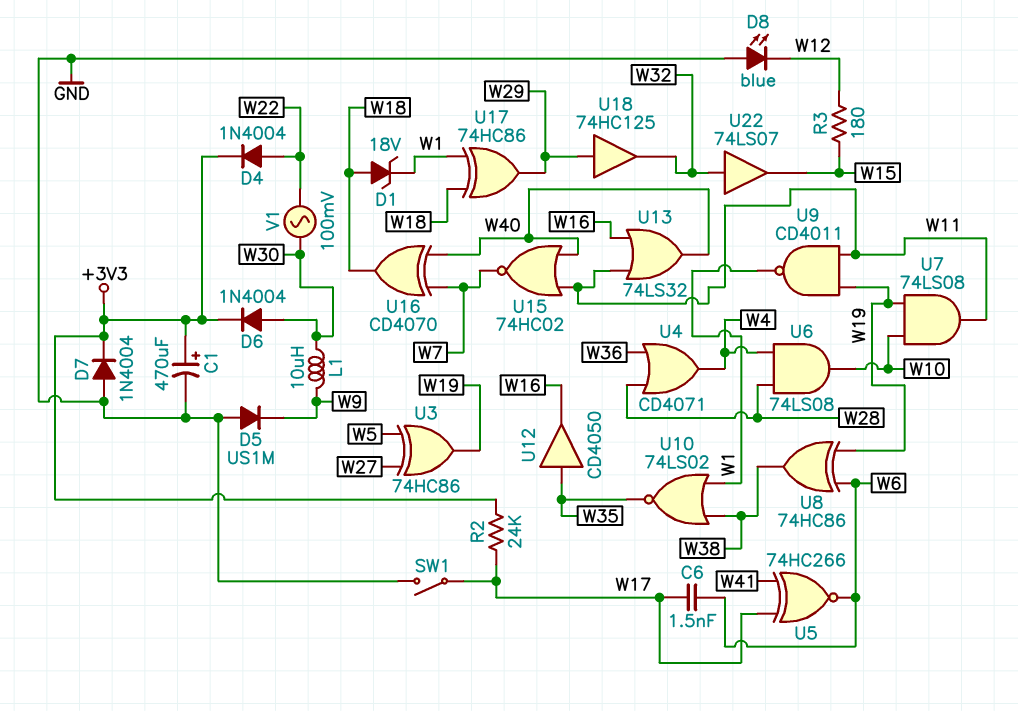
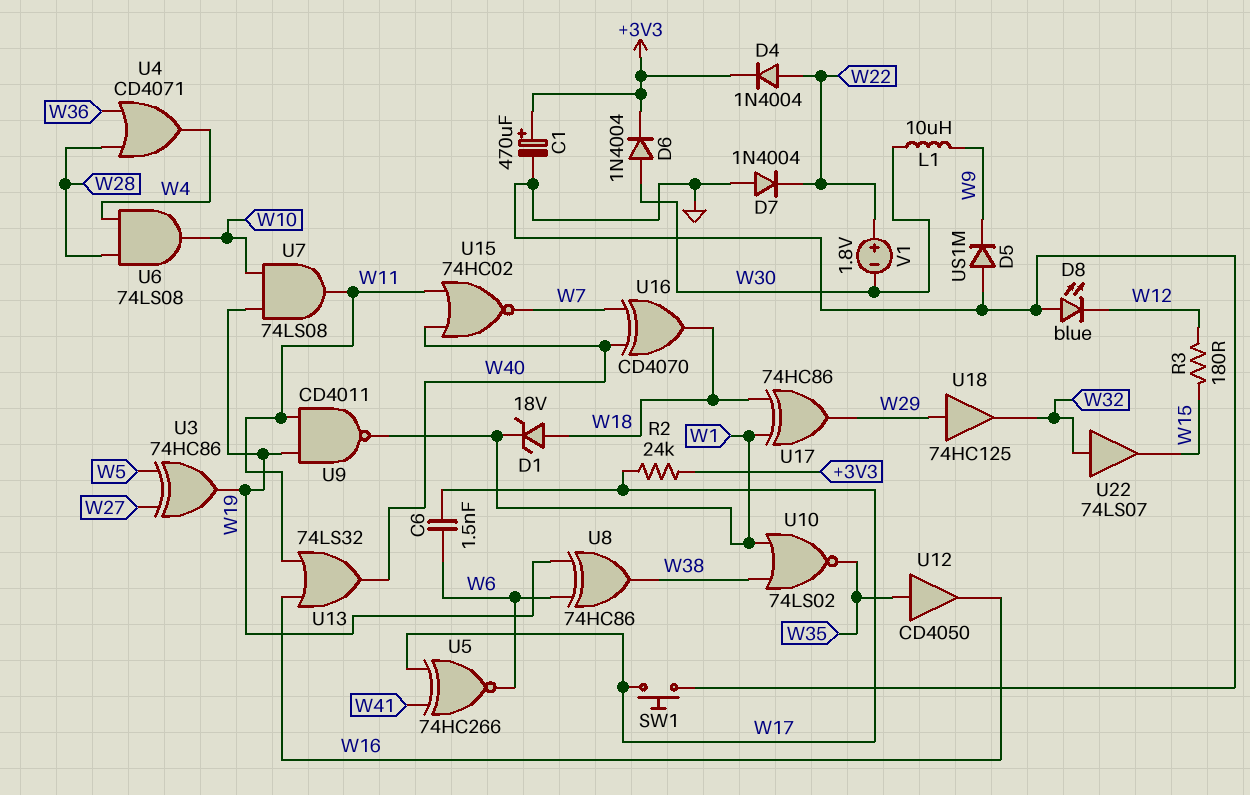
D7: diode 1N4004 (A GND, K +3V3) -> diode 1N4004 (A GND, K W22)
SW1: switch (GND, W17) -> button (GND, W17)
V1: AC 100mV (W22, W30) -> 1.8V (plus W22, minus W30)

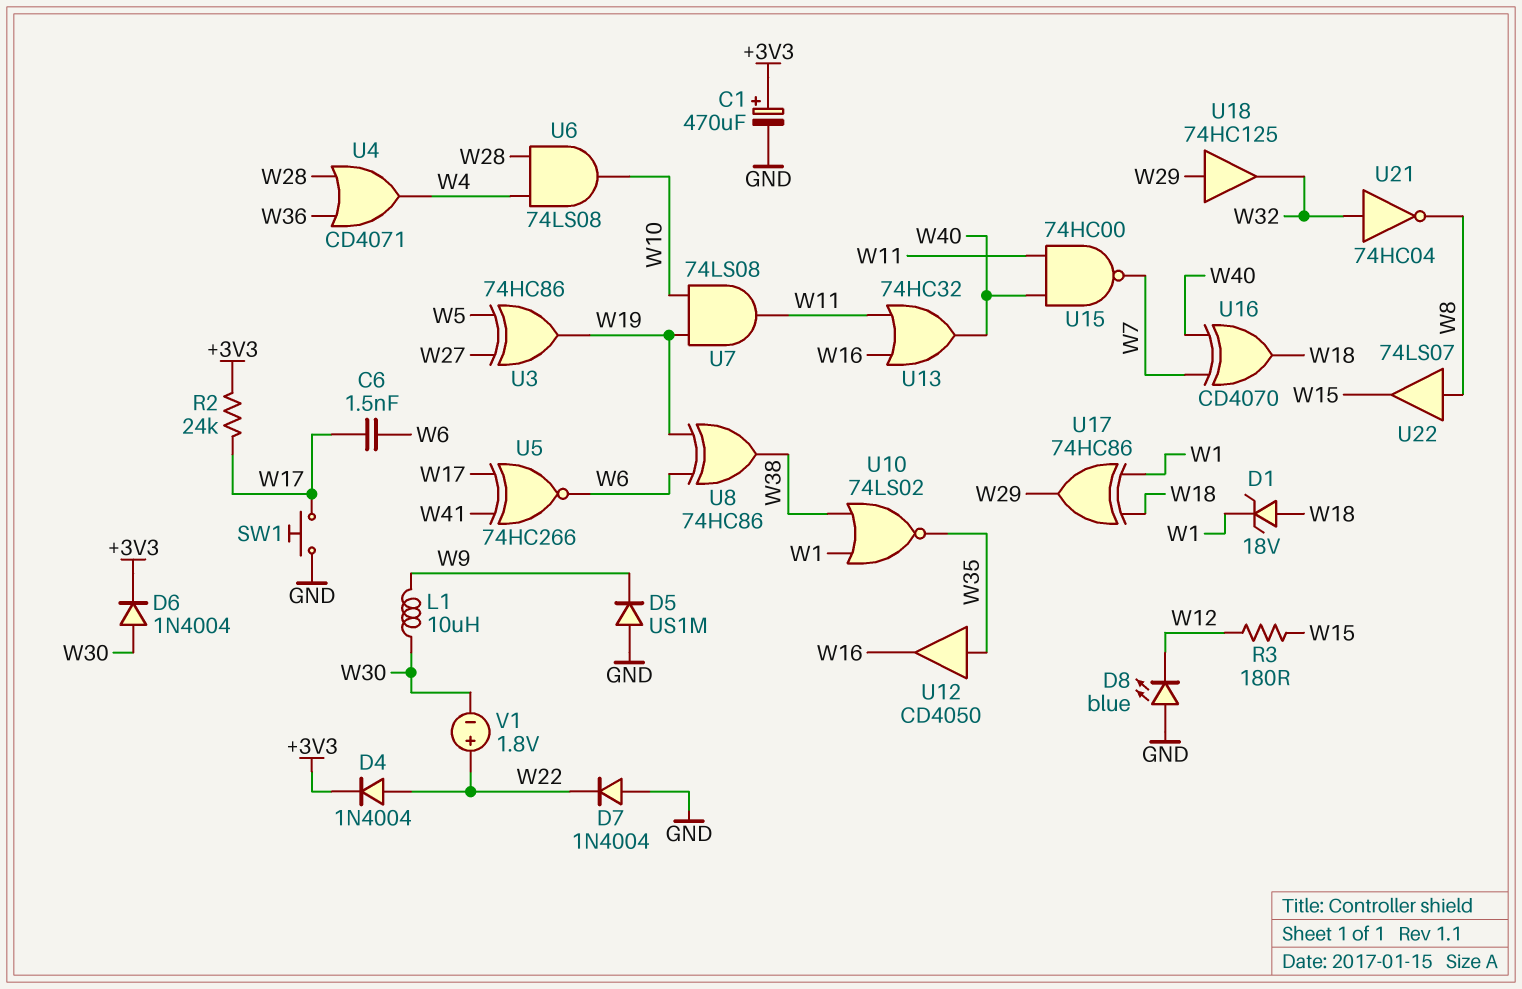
U9: NAND CD4011 (in W11, in W19, out W1) -> none
U13: OR 74LS32 (in W11, in W16, out W40) -> OR 74HC32 (in W11, in W16, out W40)
U15: NOR 74HC02 (in W11, in W40, out W7) -> NAND 74HC00 (in W11, in W40, out W7)
U21: none -> NOT 74HC04 (in W32, out W8)
U22: buffer 74LS07 (in W32, out W15) -> buffer 74LS07 (in W8, out W15)

